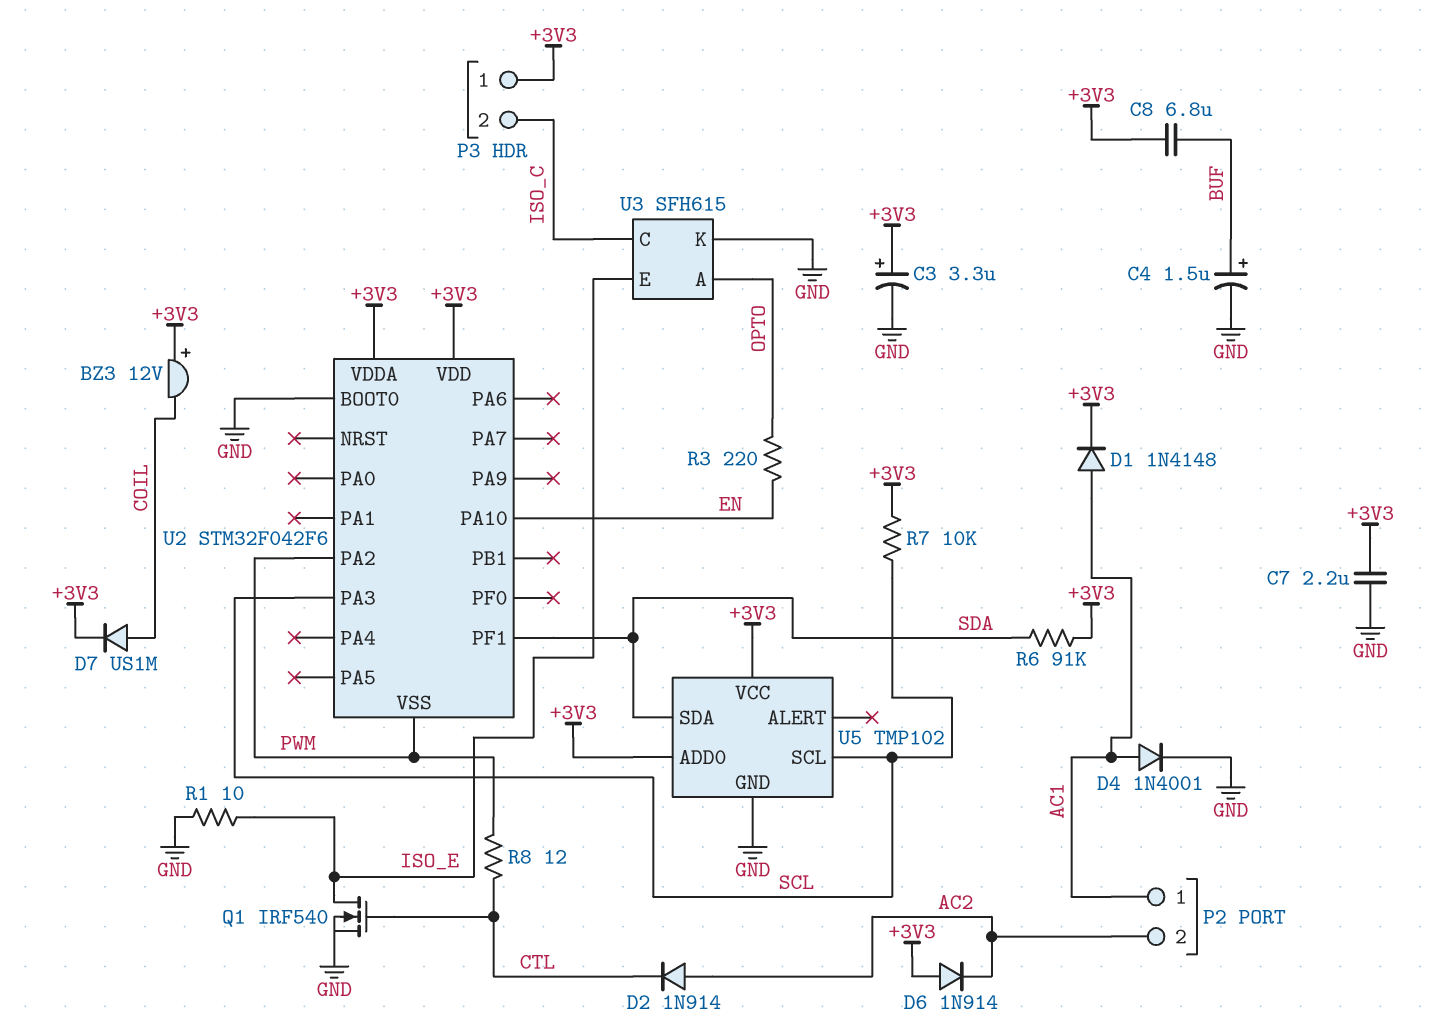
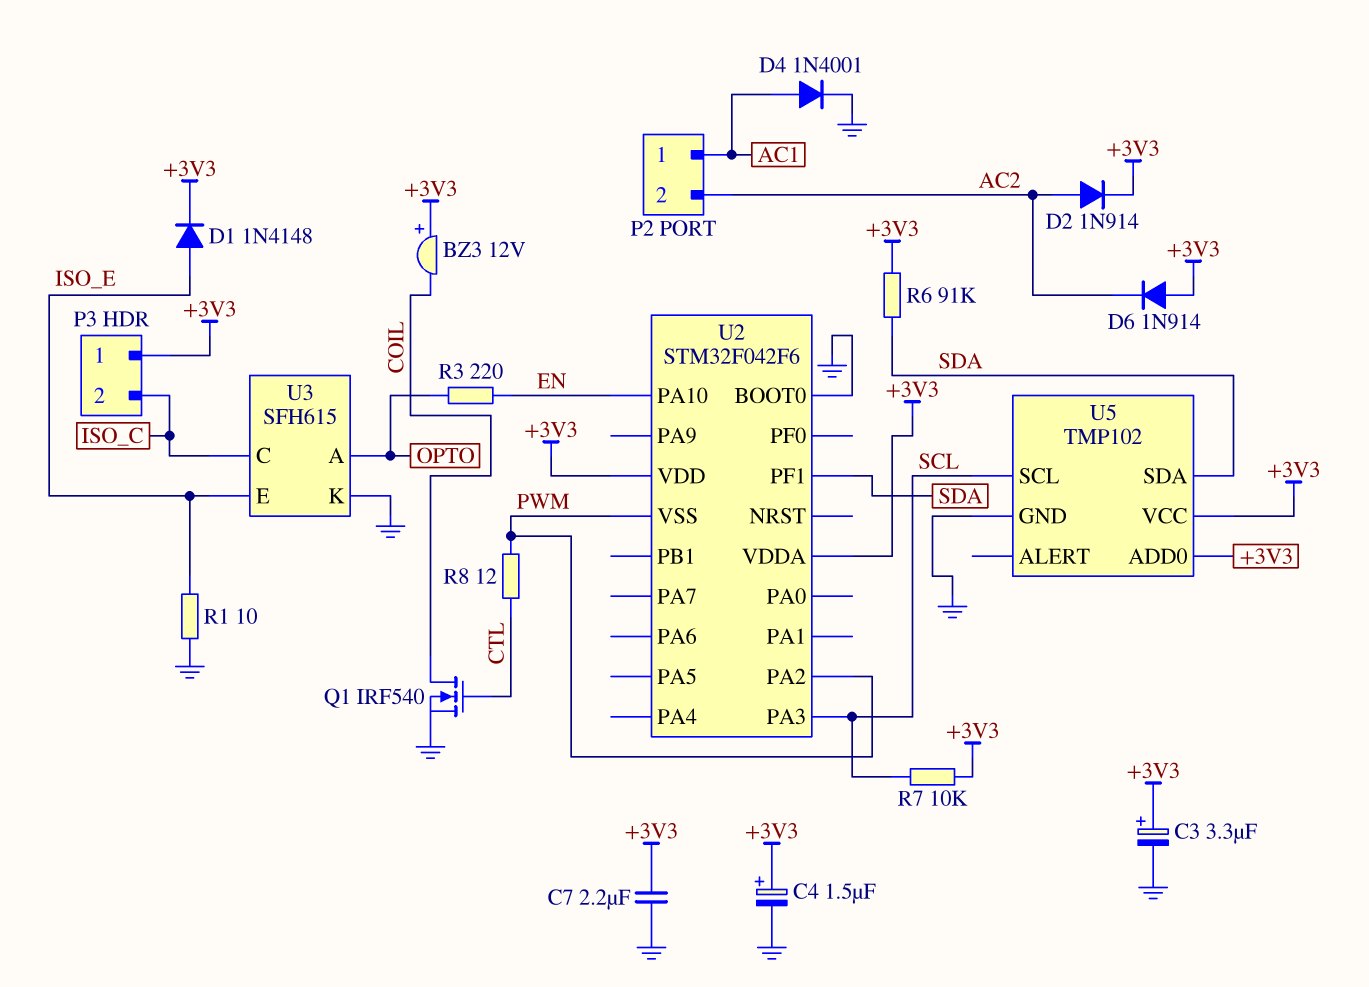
C4: 1.5uF (plus BUF, minus GND) -> 1.5uF (plus +3V3, minus GND)
C8: 6.8uF (+3V3, BUF) -> none
D1: diode 1N4148 (A AC1, K +3V3) -> diode 1N4148 (A ISO_E, K +3V3)
D2: diode 1N914 (A AC2, K CTL) -> diode 1N914 (A AC2, K +3V3)
D7: diode US1M (A COIL, K +3V3) -> none
Q1: NMOS IRF540 (G CTL, D ISO_E, S GND) -> NMOS IRF540 (G CTL, D COIL, S GND)

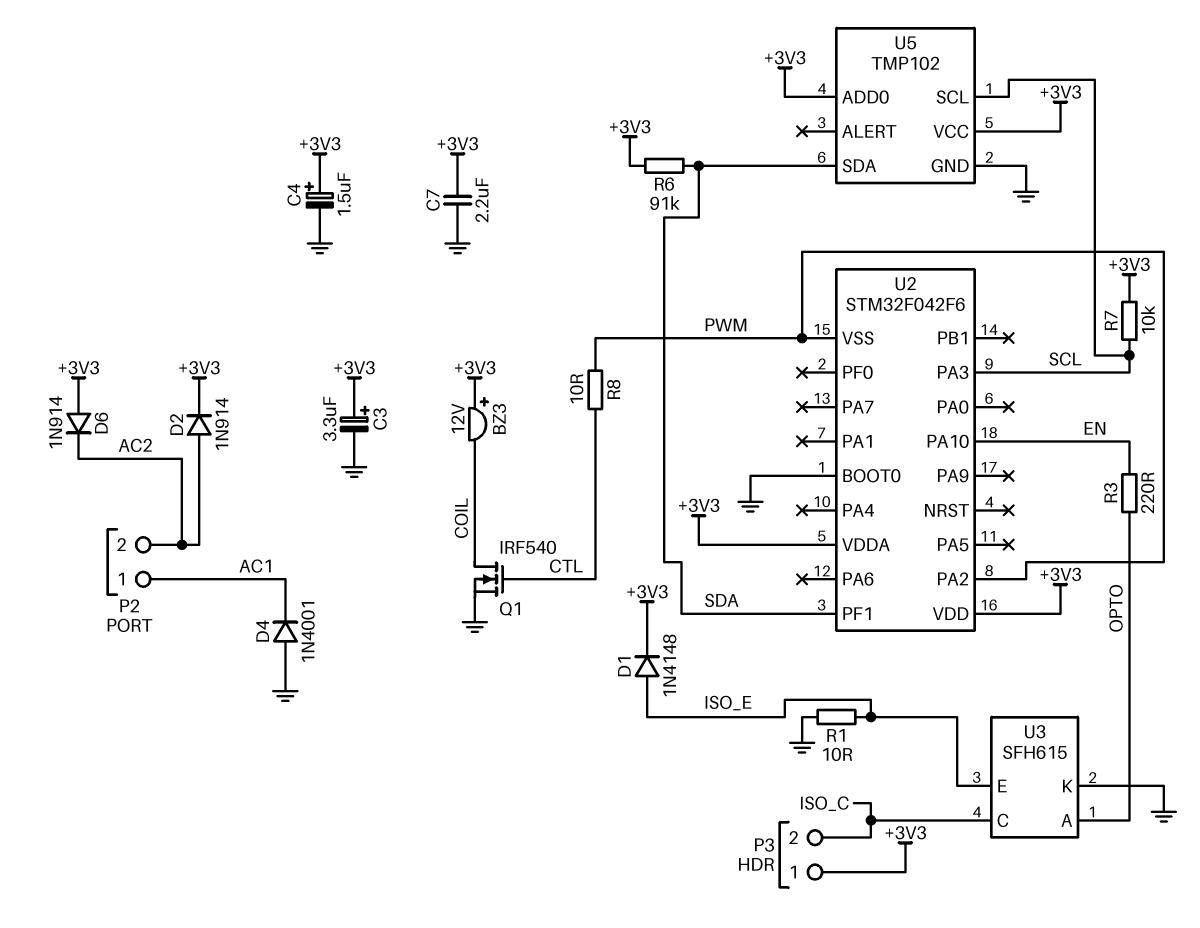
D4: diode 1N4001 (A AC1, K GND) -> diode 1N4001 (A GND, K AC1)
R8: 12 (CTL, PWM) -> 10 (CTL, PWM)

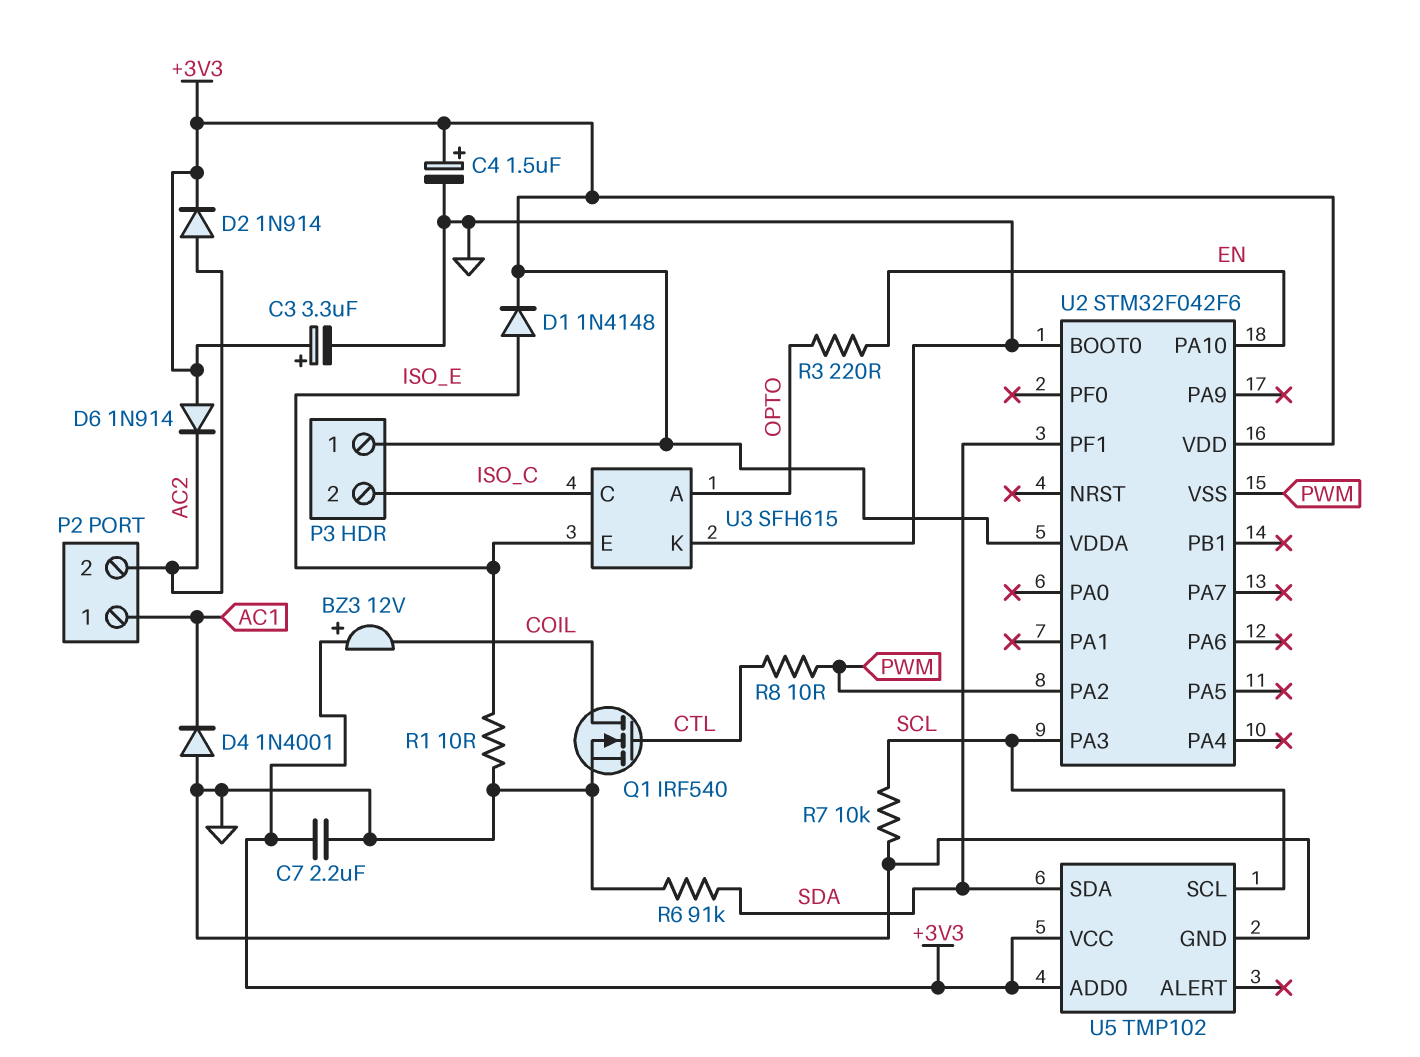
R6: 91k (+3V3, SDA) -> 91k (GND, SDA)
R7: 10k (+3V3, SCL) -> 10k (GND, SCL)

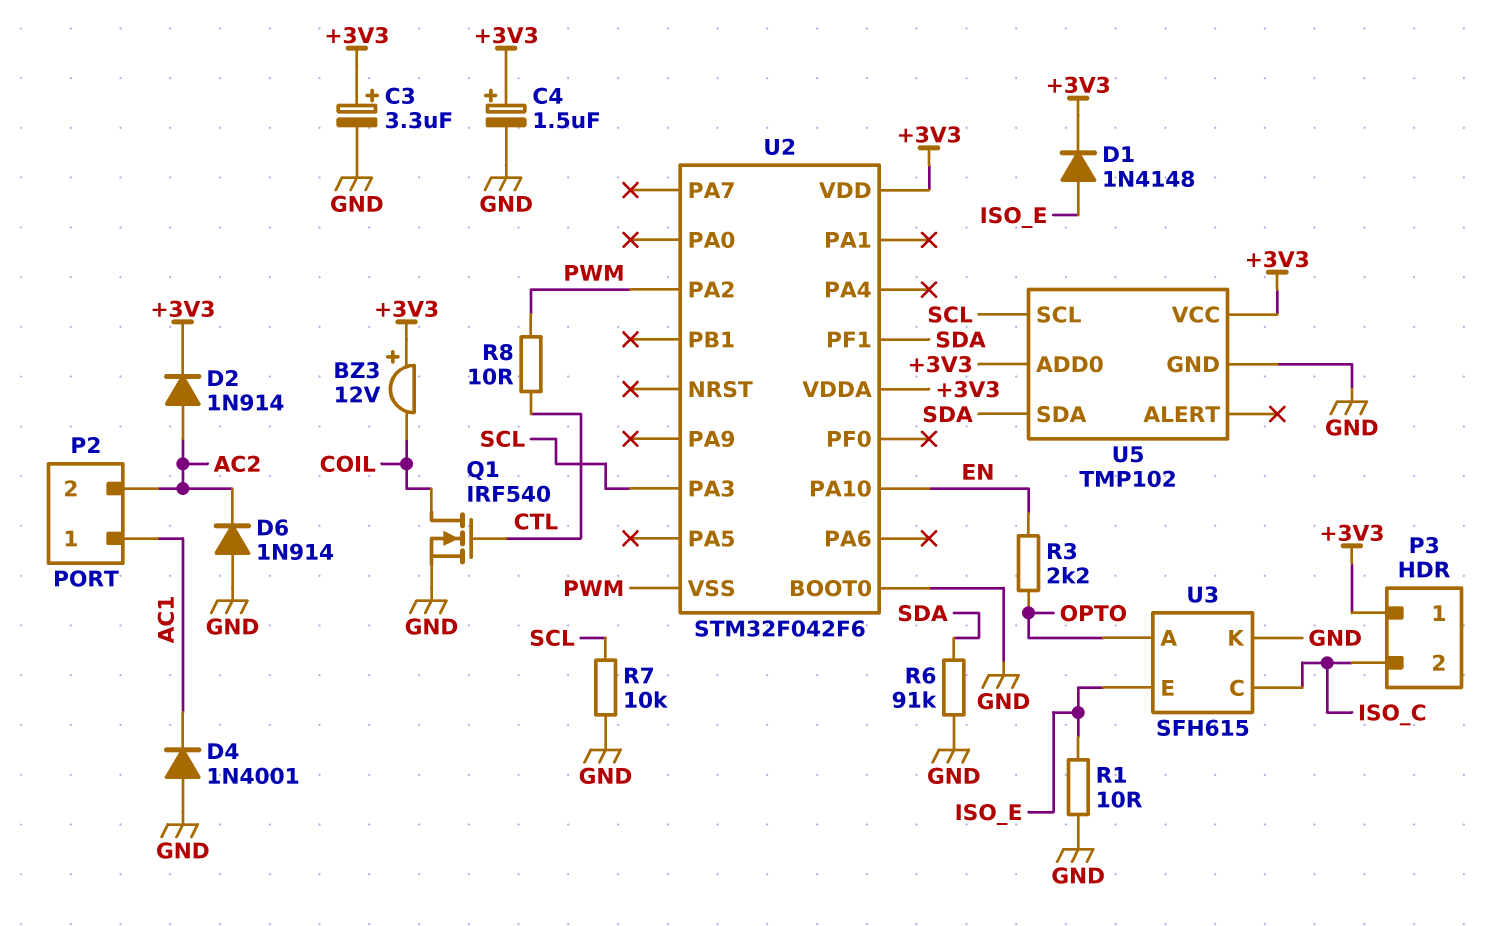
C7: 2.2uF (+3V3, GND) -> none
D6: diode 1N914 (A +3V3, K AC2) -> diode 1N914 (A GND, K AC2)
R3: 220 (EN, OPTO) -> 2.2k (EN, OPTO)

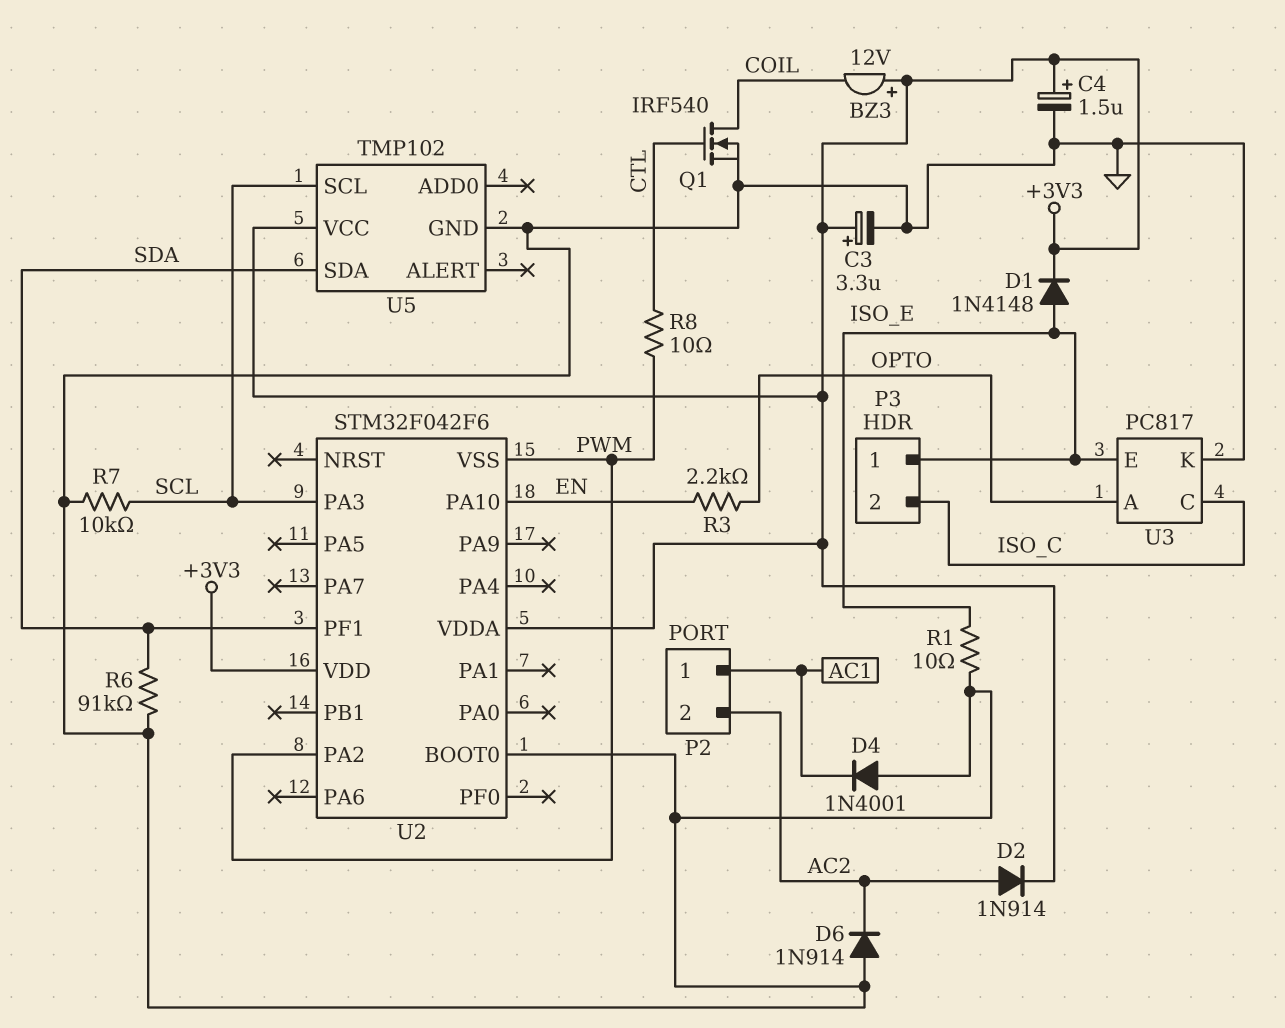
P3 pin 1: +3V3 -> ISO_E
U3: SFH615 -> PC817
U5 pin ADD0: +3V3 -> none

